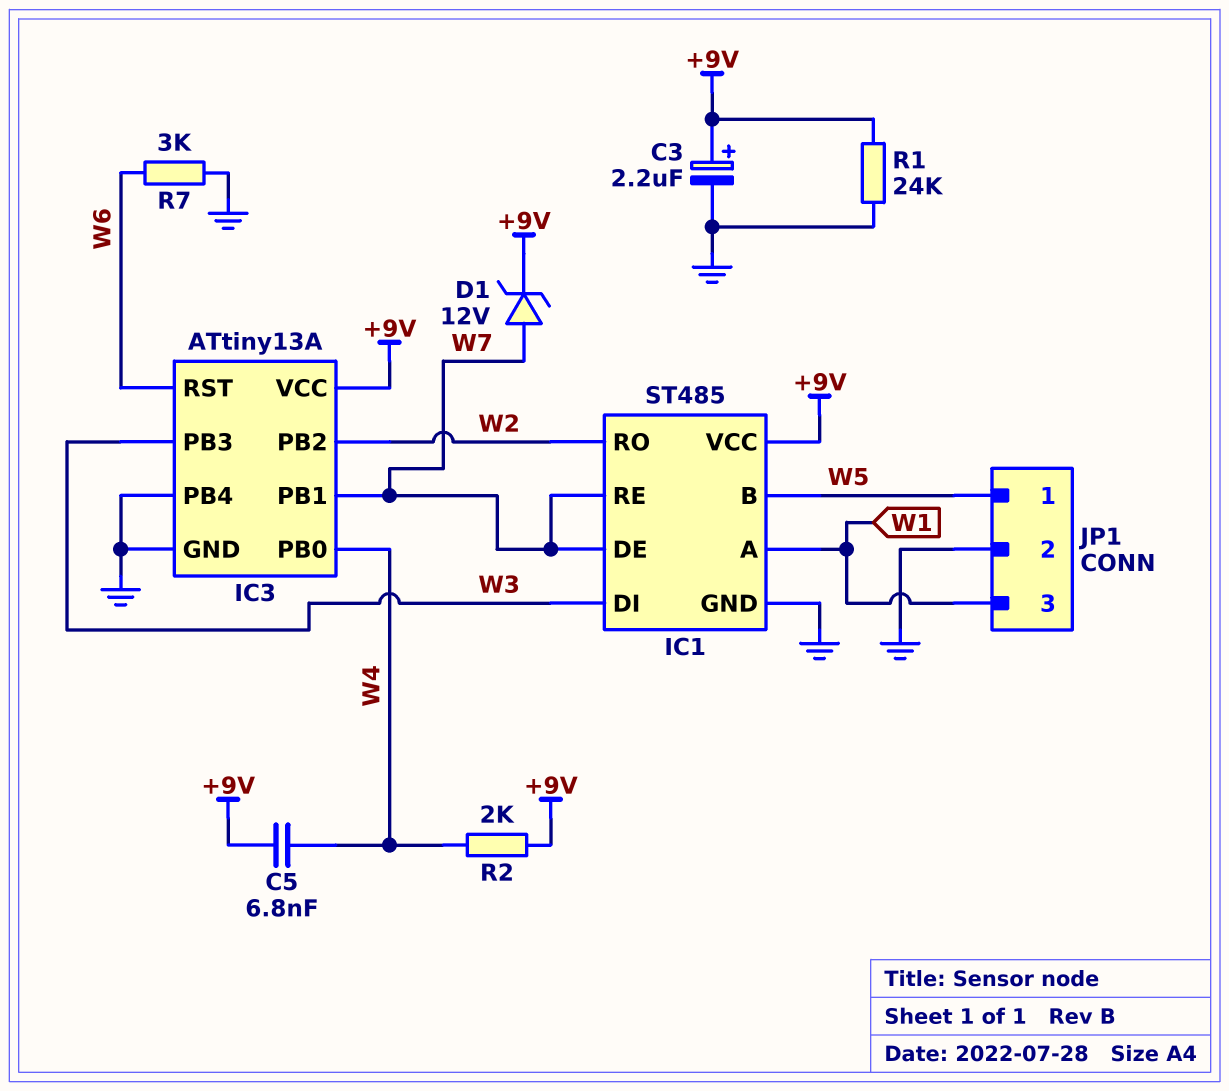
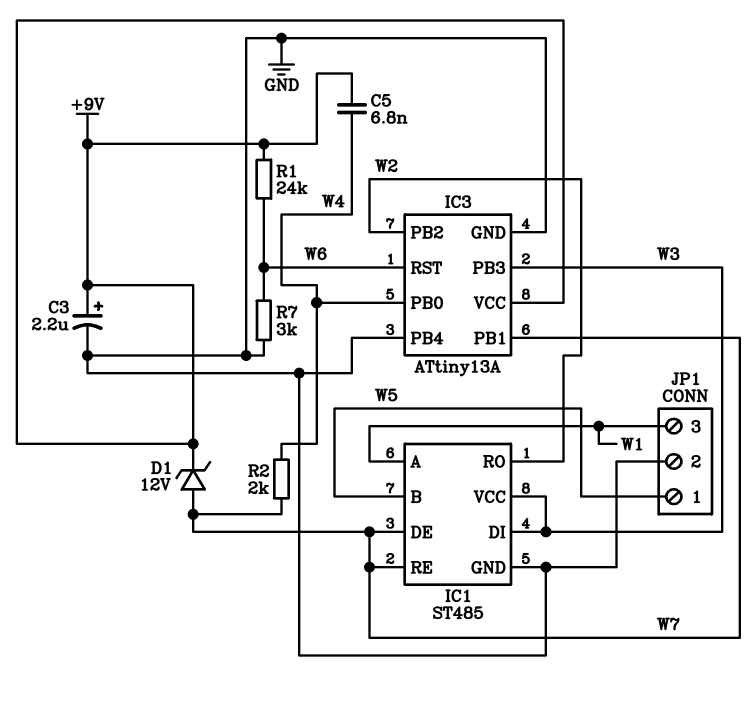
IC1 pin VCC: +9V -> W3
R1: 24k (+9V, GND) -> 24k (+9V, W6)
R2: 2k (+9V, W4) -> 2k (W4, W7)

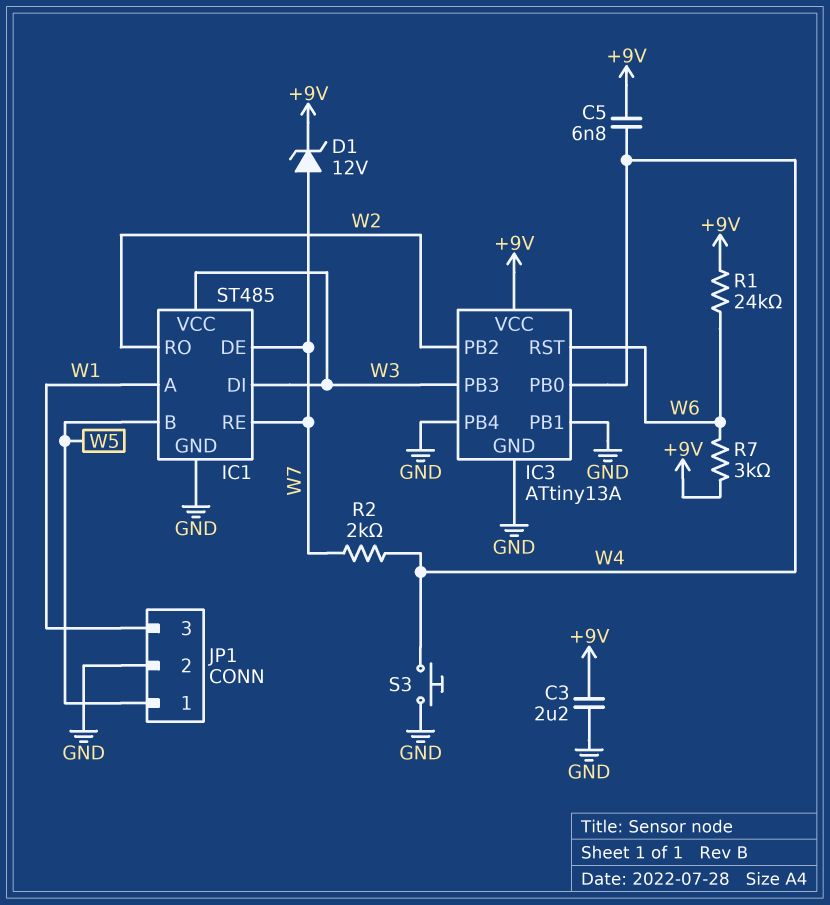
C3: 2.2uF (plus +9V, minus GND) -> 2.2uF (+9V, GND)
IC3 pin PB1: W7 -> GND
R7: 3k (GND, W6) -> 3k (+9V, W6)
S3: none -> button (GND, W4)

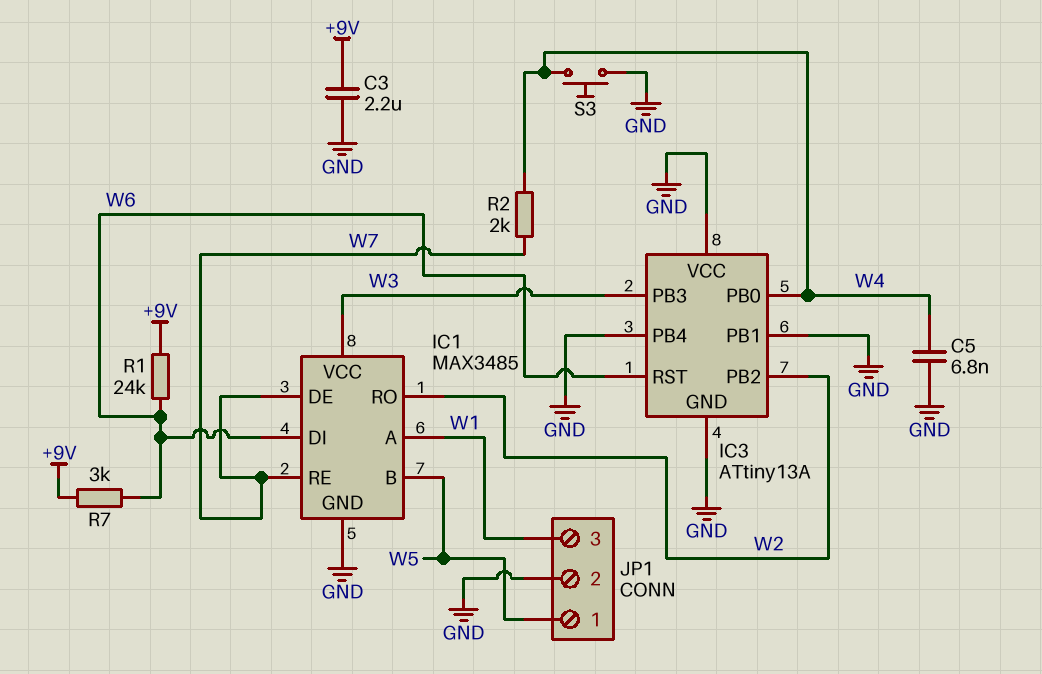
C5: 6.8nF (+9V, W4) -> 6.8nF (GND, W4)
D1: zener 12V (A W7, K +9V) -> none
IC1: ST485 -> MAX3485
IC1 pin DI: W3 -> W6
IC3 pin VCC: +9V -> GND

